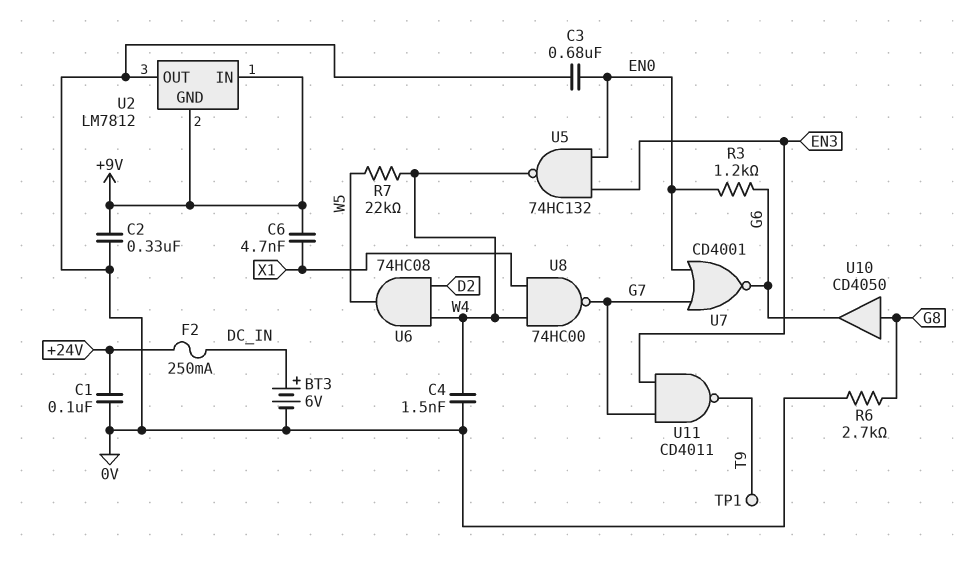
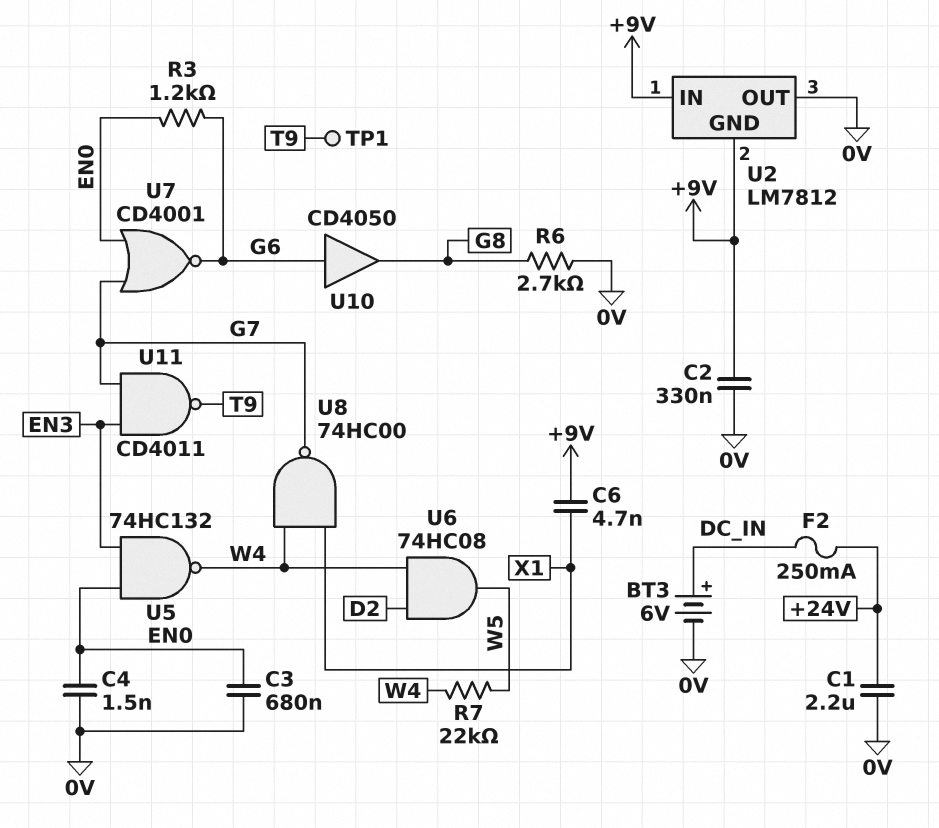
C1: 100nF (+24V, 0V) -> 2.2uF (+24V, 0V)
C4: 1.5nF (0V, W4) -> 1.5nF (0V, EN0)
U10: buffer CD4050 (in G8, out G6) -> buffer CD4050 (in G6, out G8)

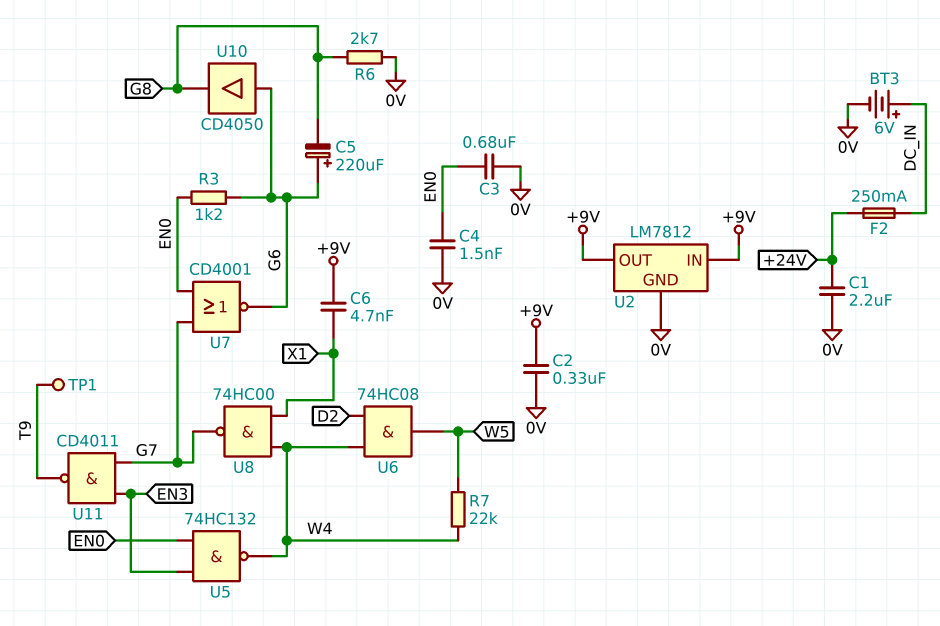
C5: none -> 220uF (plus G6, minus G8)
U2 pin GND: +9V -> 0V
U2 pin OUT: 0V -> +9V

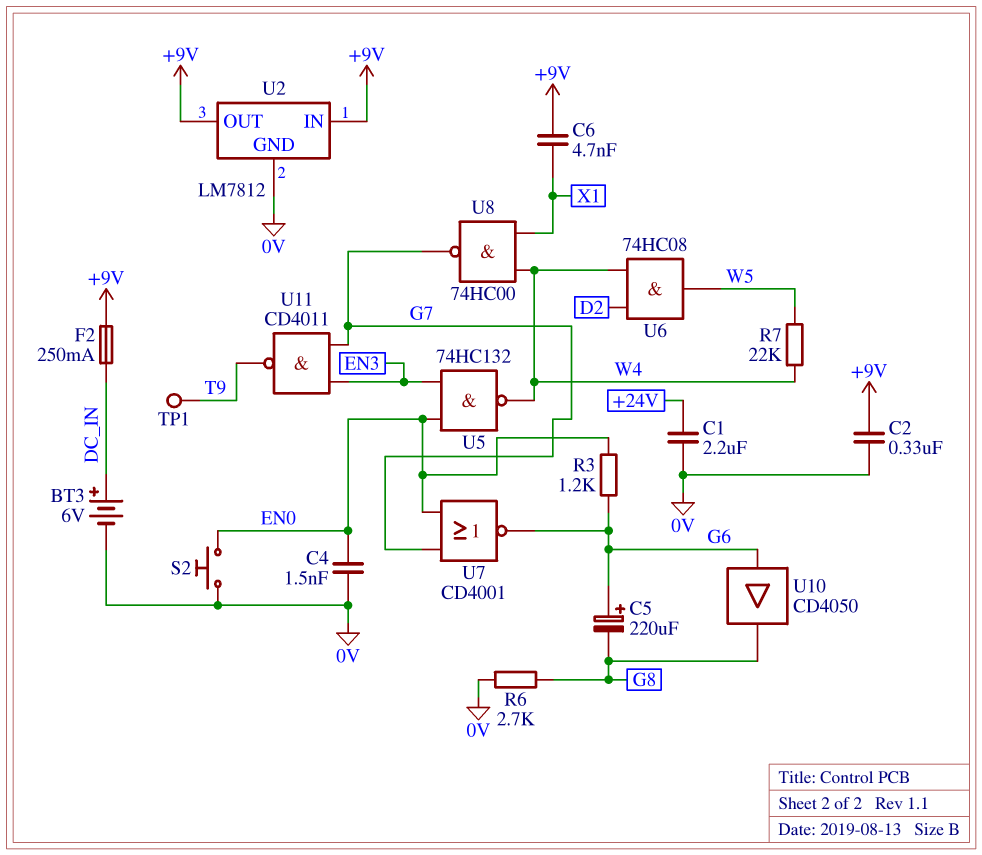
C3: 680nF (0V, EN0) -> none
F2: 250mA (+24V, DC_IN) -> 250mA (+9V, DC_IN)
S2: none -> button (0V, EN0)

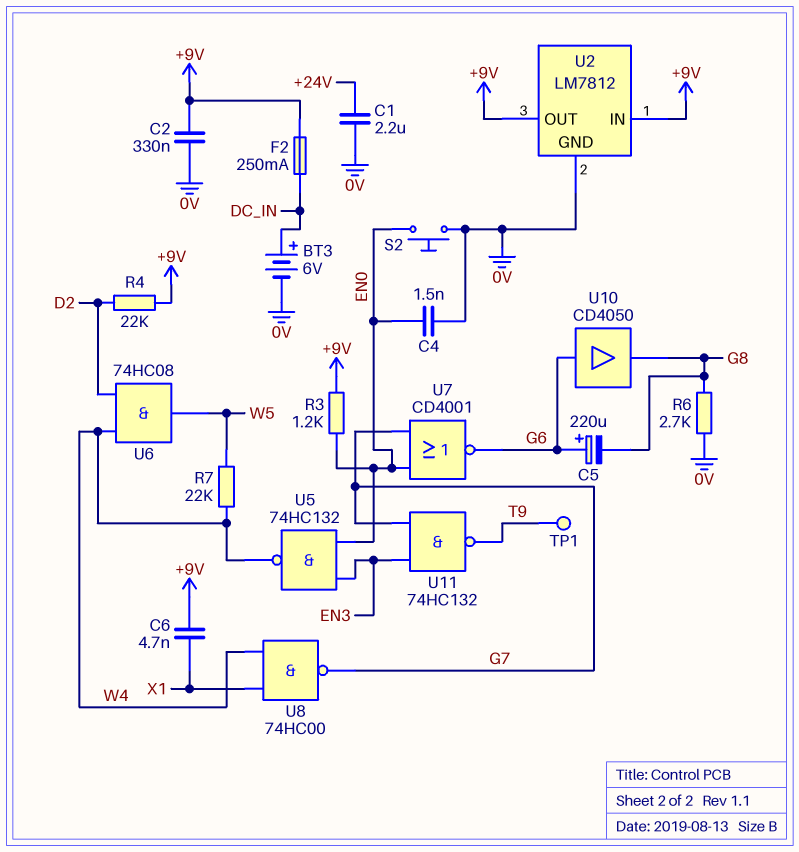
R3: 1.2k (EN0, G6) -> 1.2k (+9V, EN0)
R4: none -> 22k (+9V, D2)
U11: NAND CD4011 (in EN3, in G7, out T9) -> NAND 74HC132 (in EN3, in G7, out T9)

